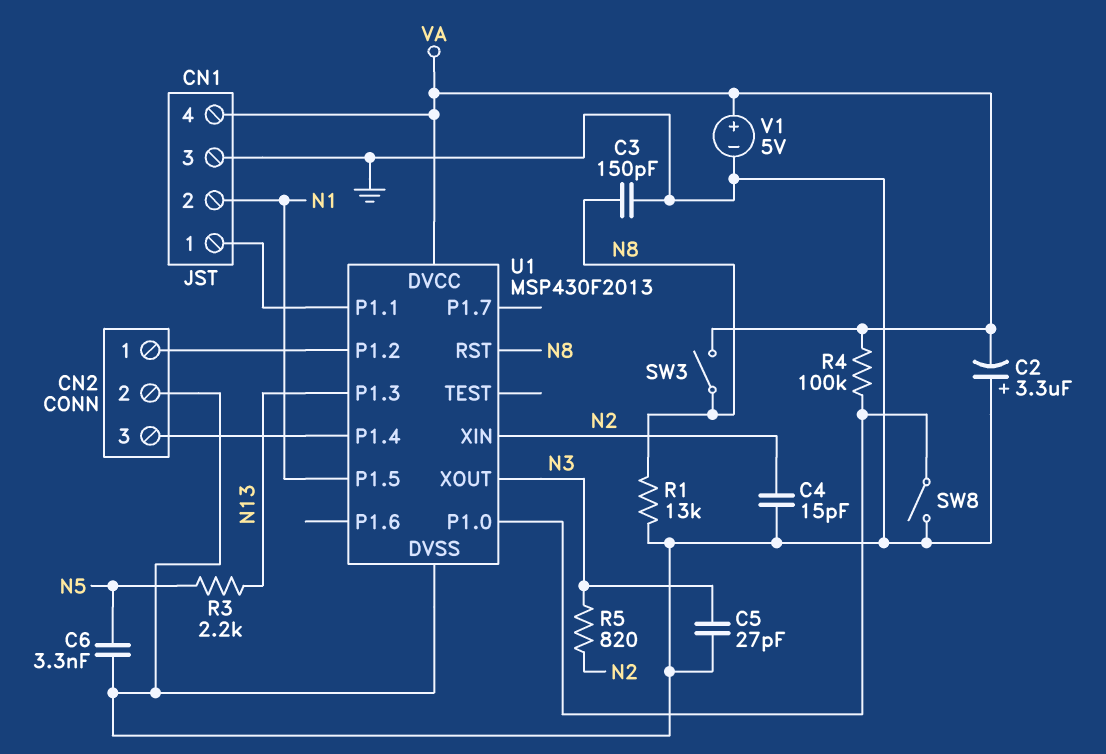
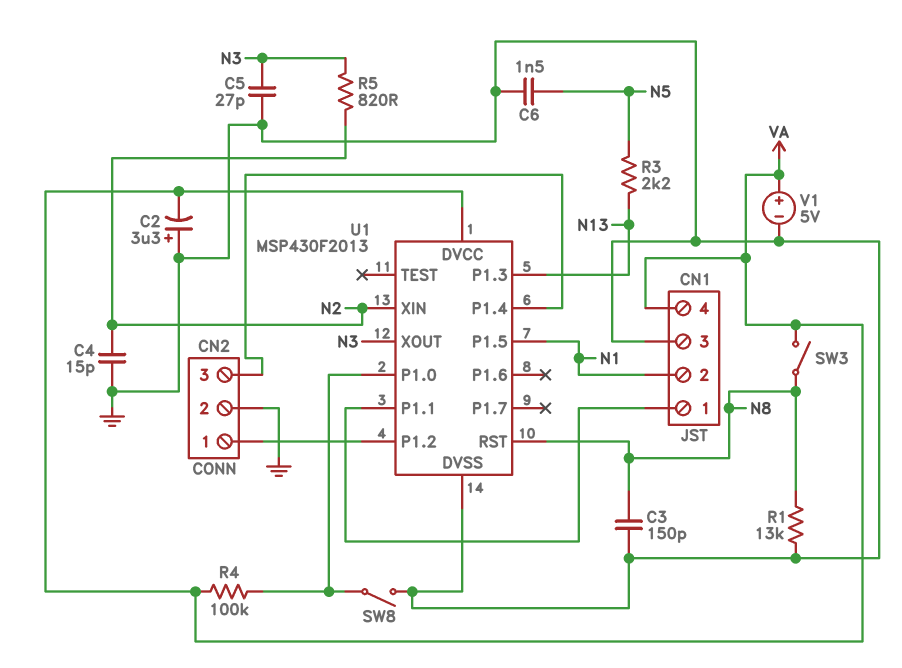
C6: 3.3nF (GND, N5) -> 1.5nF (GND, N5)

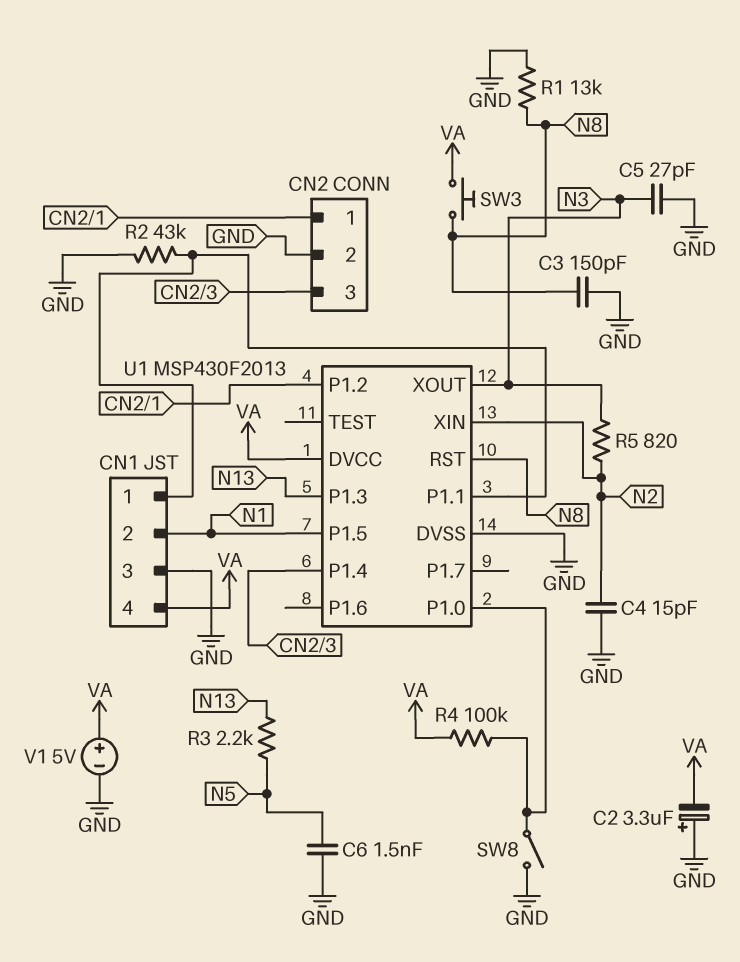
R2: none -> 43k (CN1/1, GND)
SW3: switch (N8, VA) -> button (N8, VA)

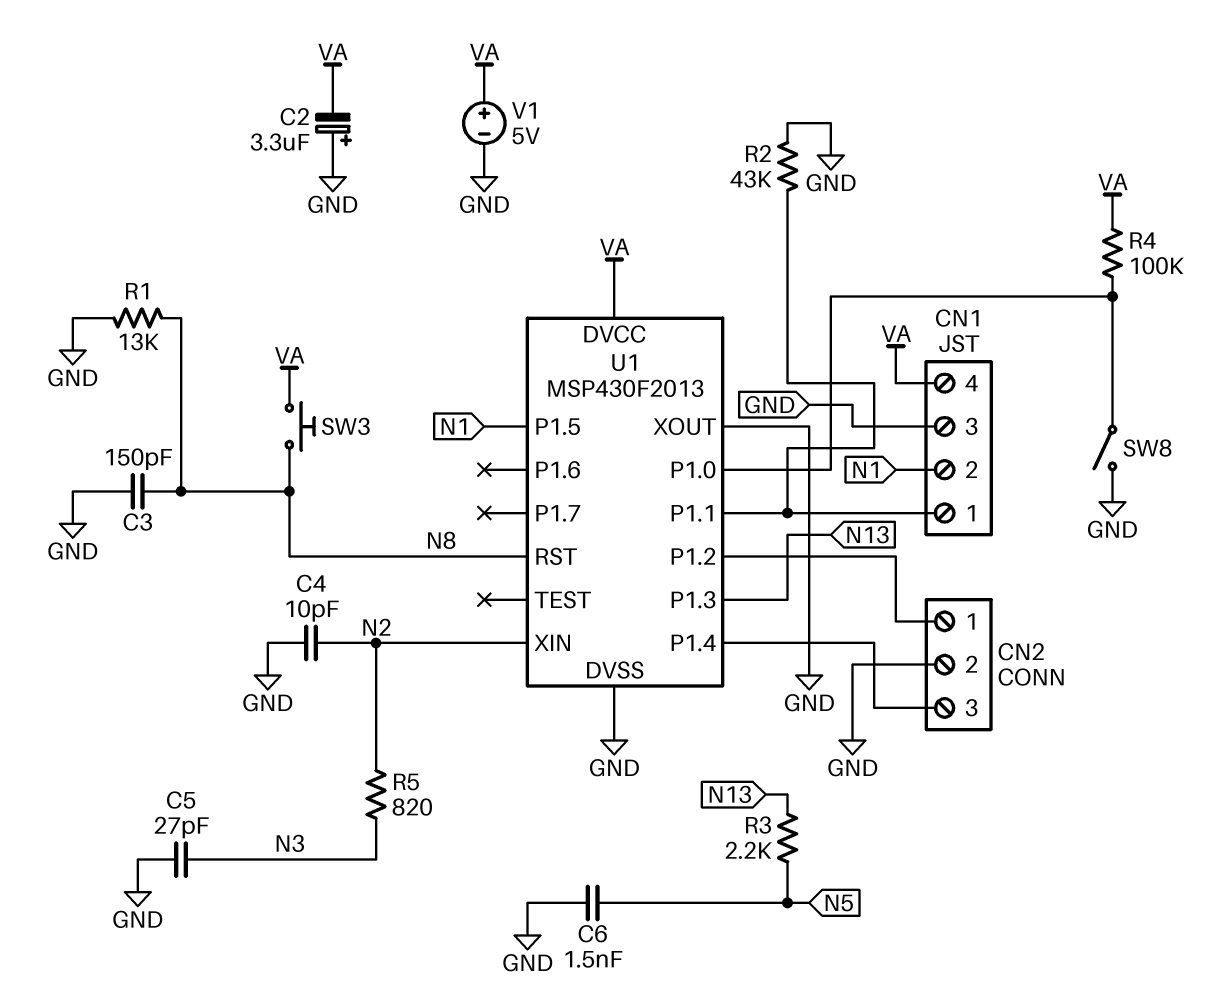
C4: 15pF (GND, N2) -> 10pF (GND, N2)
U1 pin XOUT: N3 -> GND

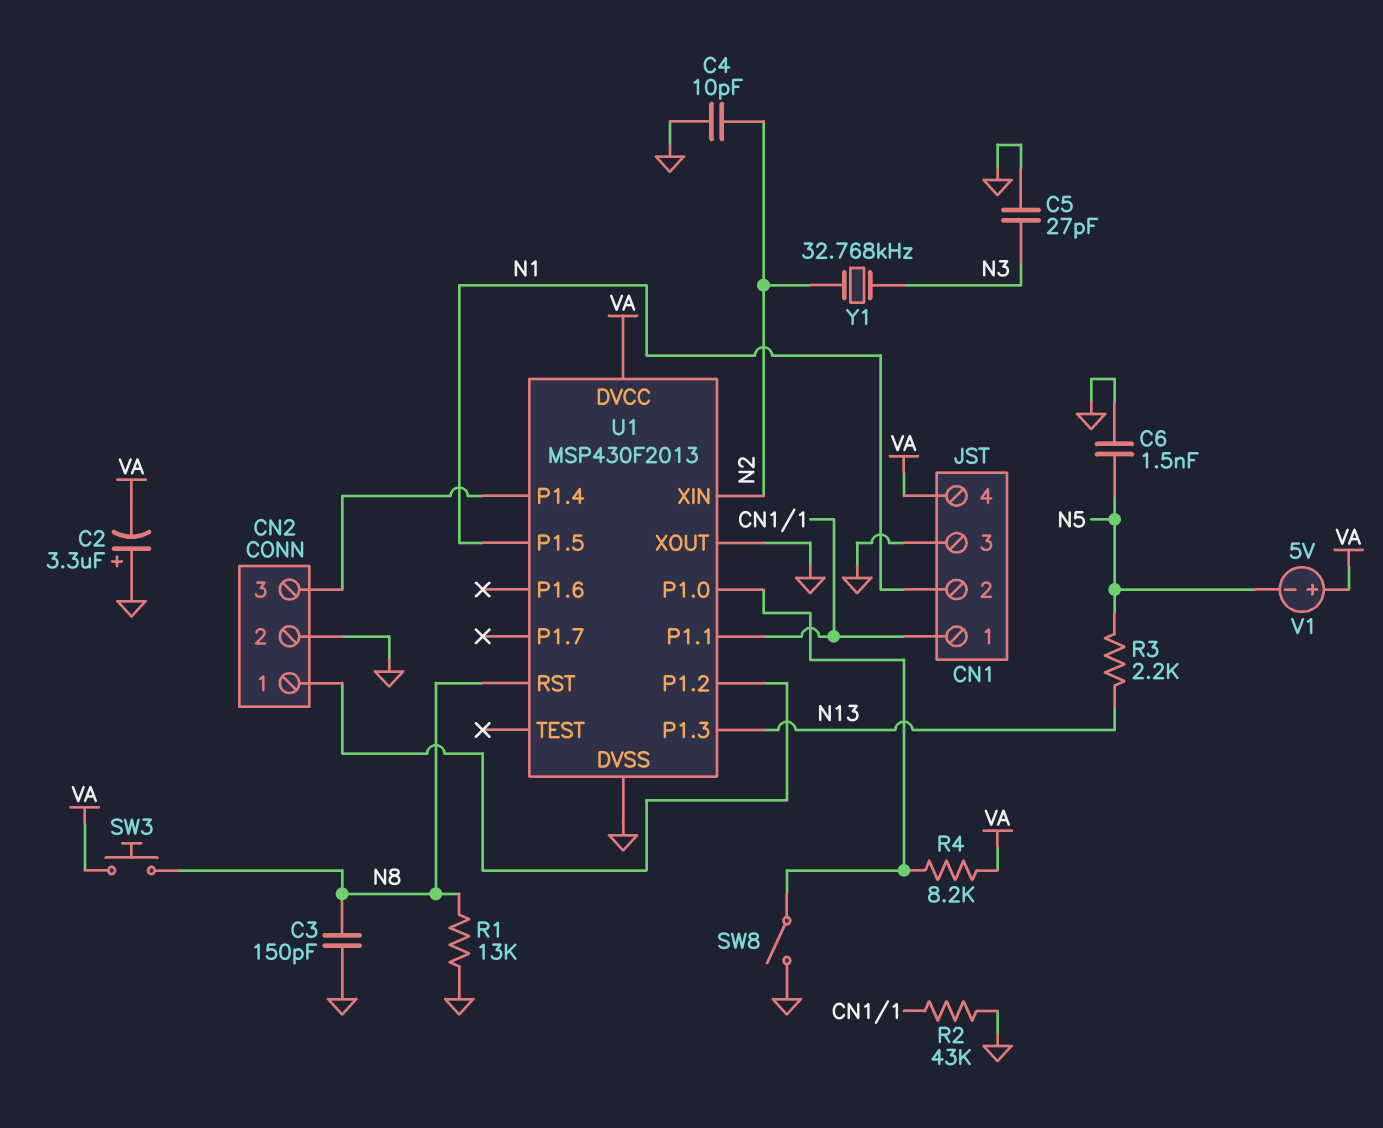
R4: 100k (U1/P1.0, VA) -> 8.2k (U1/P1.0, VA)
R5: 820 (N2, N3) -> none
V1: 5V (plus VA, minus GND) -> 5V (plus VA, minus N5)
Y1: none -> 32.768kHz (N2, N3)

